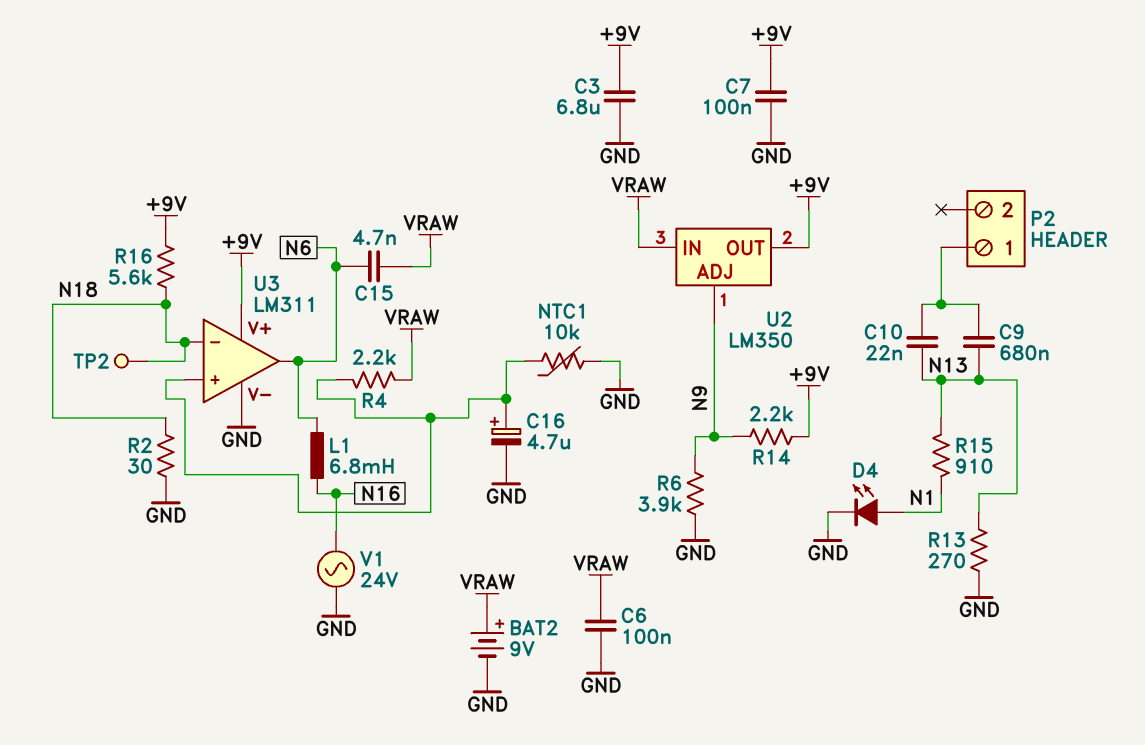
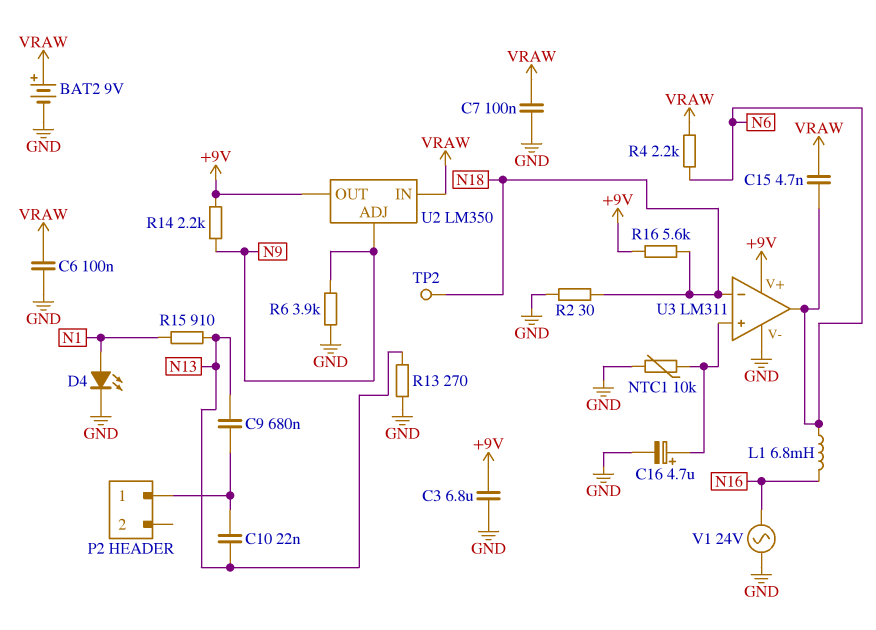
C7: 100nF (+9V, GND) -> 100nF (GND, VRAW)
R4: 2.2k (U3/in+, VRAW) -> 2.2k (N6, VRAW)

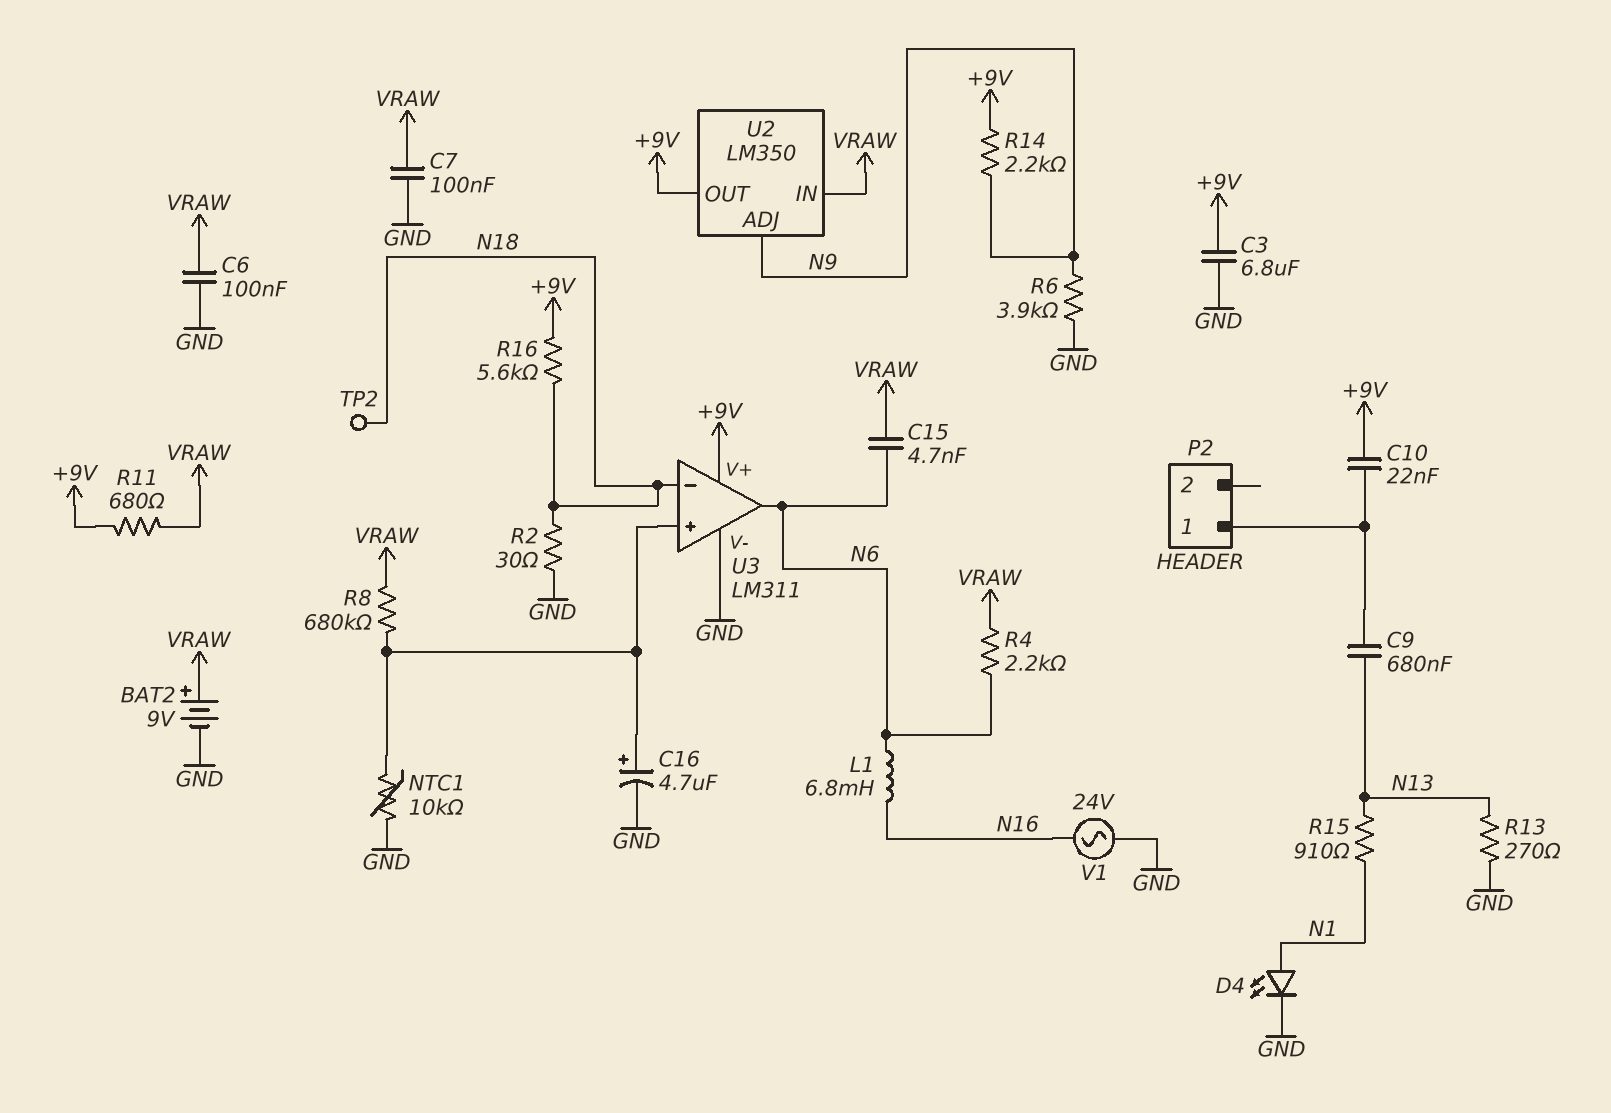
C10: 22nF (N13, P2/1) -> 22nF (+9V, P2/1)
R8: none -> 680k (U3/in+, VRAW)
R11: none -> 680 (+9V, VRAW)

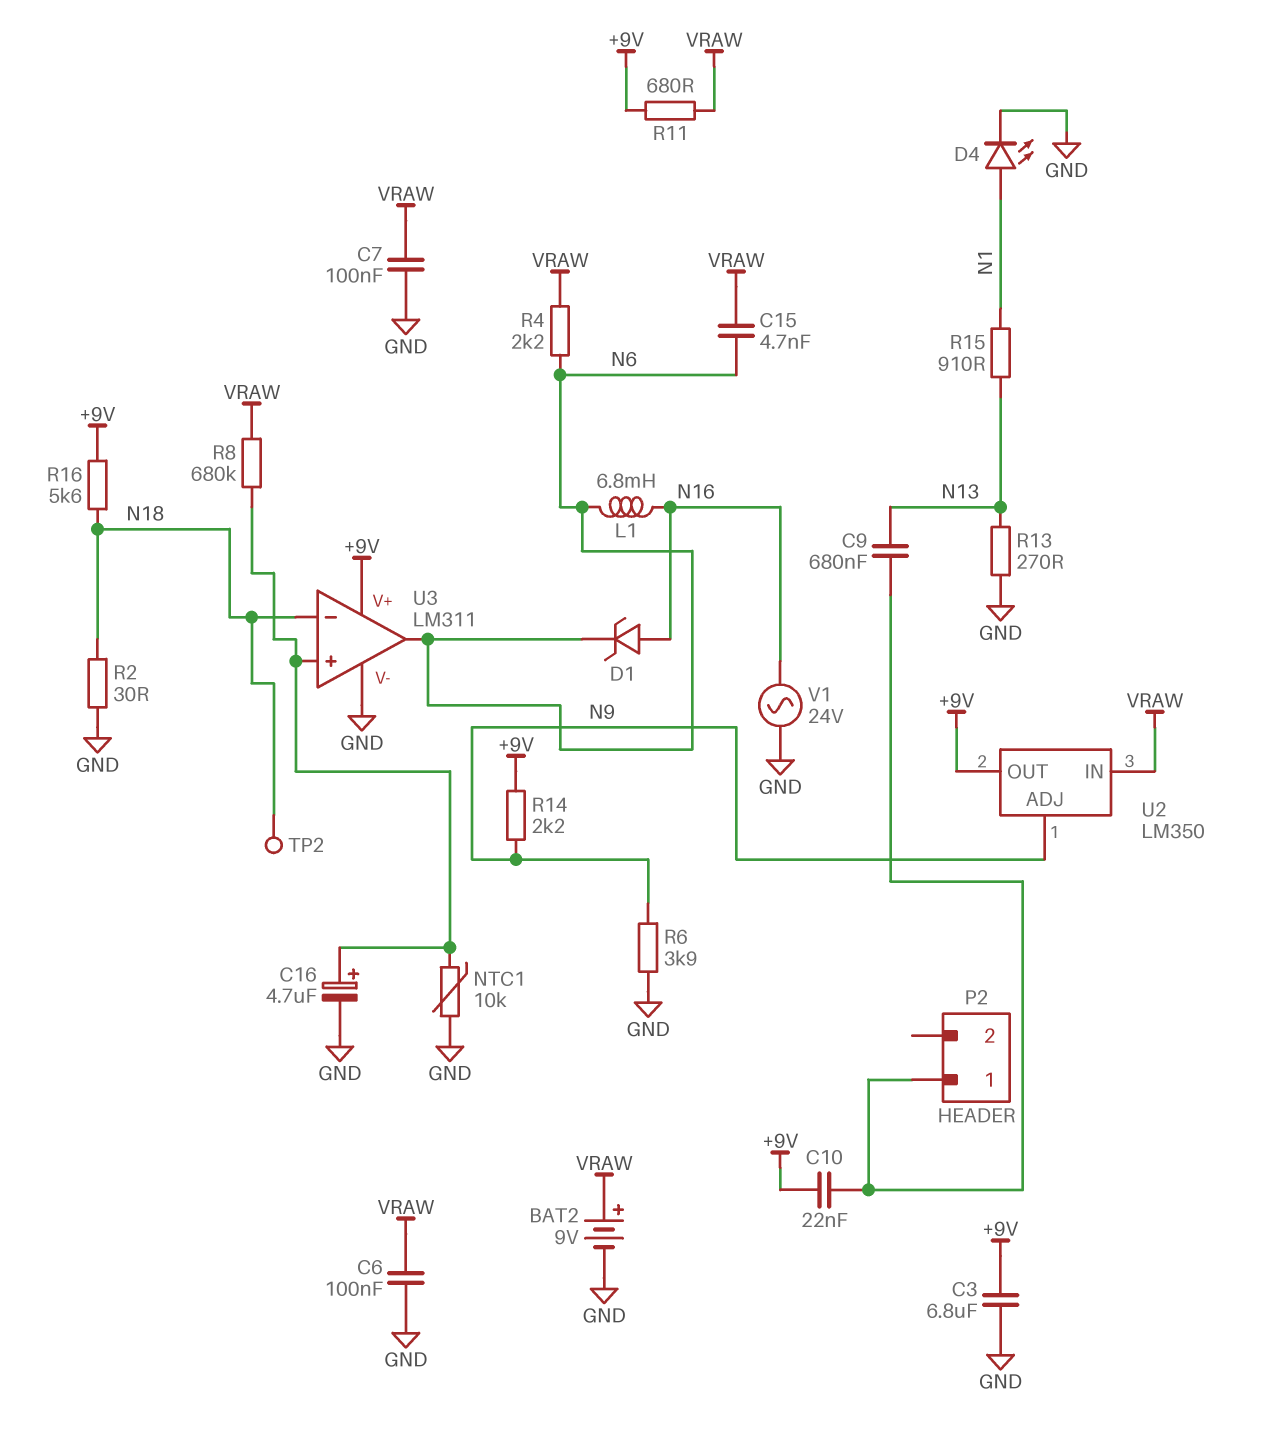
D1: none -> zener (A N16, K N6)

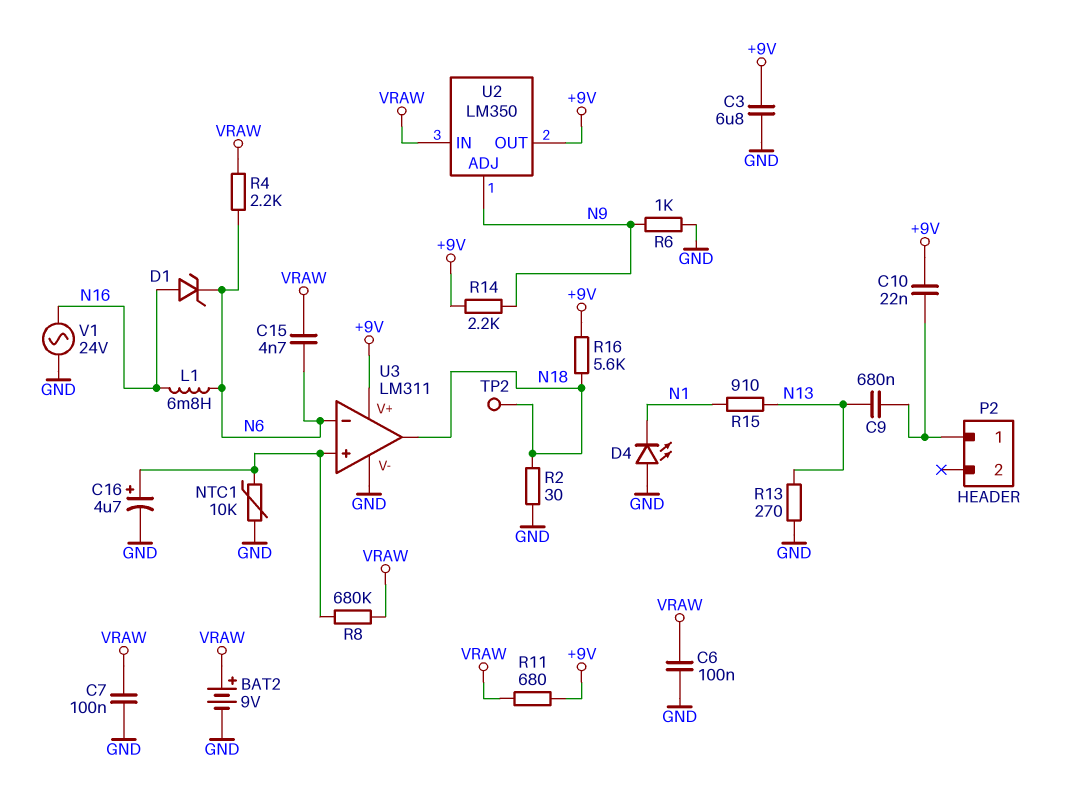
D4: LED (A N1, K GND) -> LED (A GND, K N1)
R6: 3.9k (GND, N9) -> 1k (GND, N9)
U3 pin in-: N18 -> N6
U3 pin out: N6 -> N18

